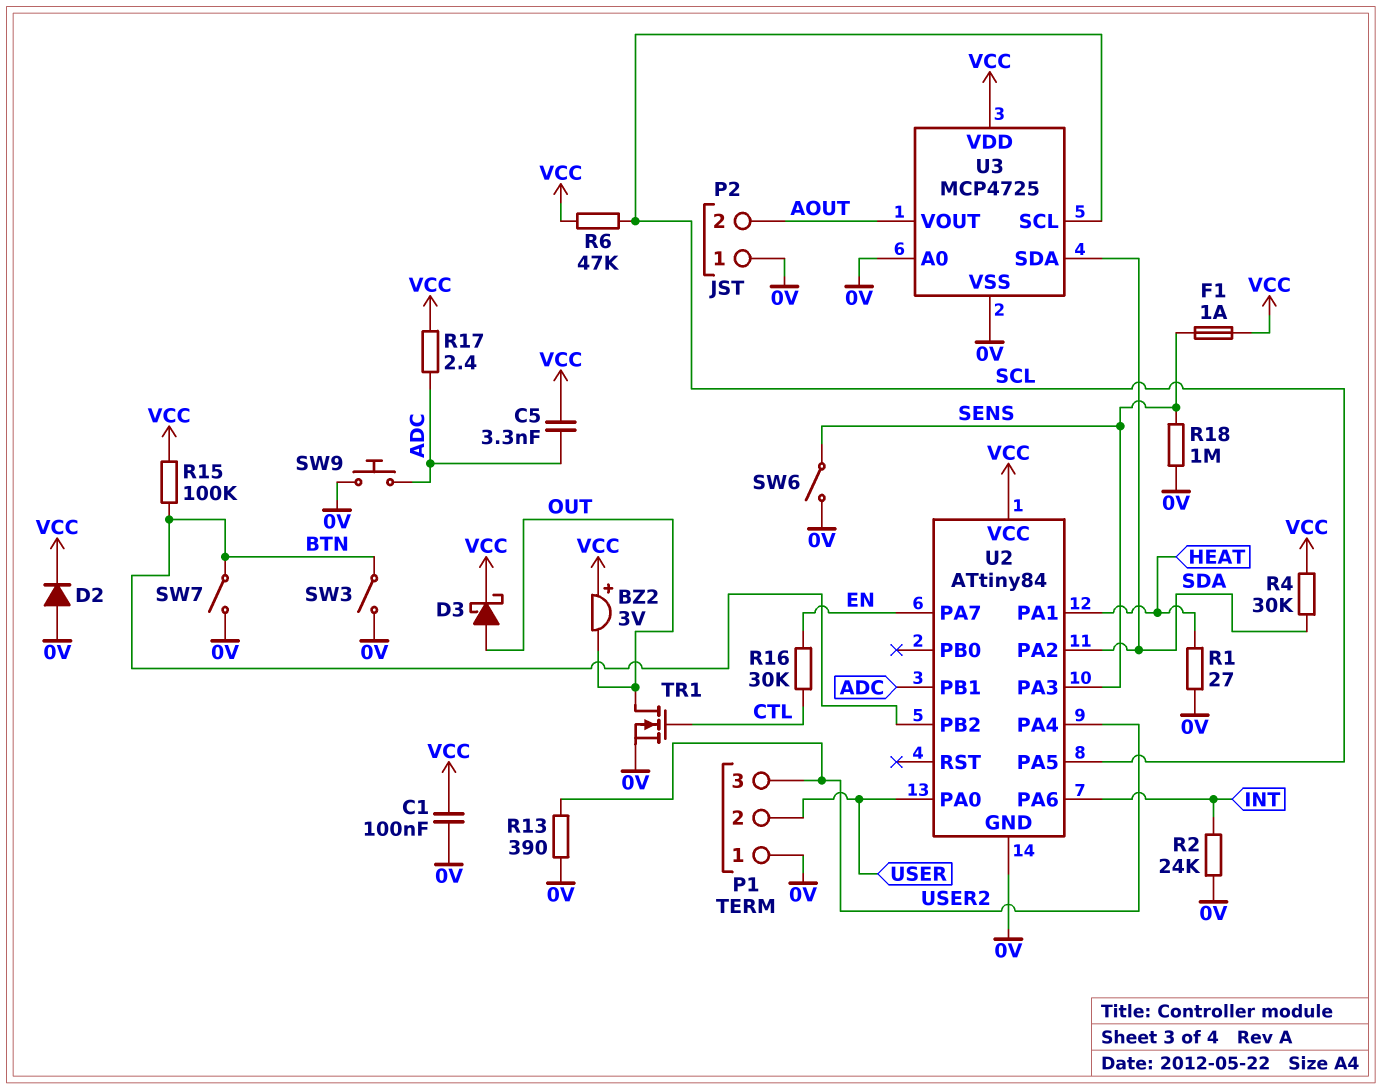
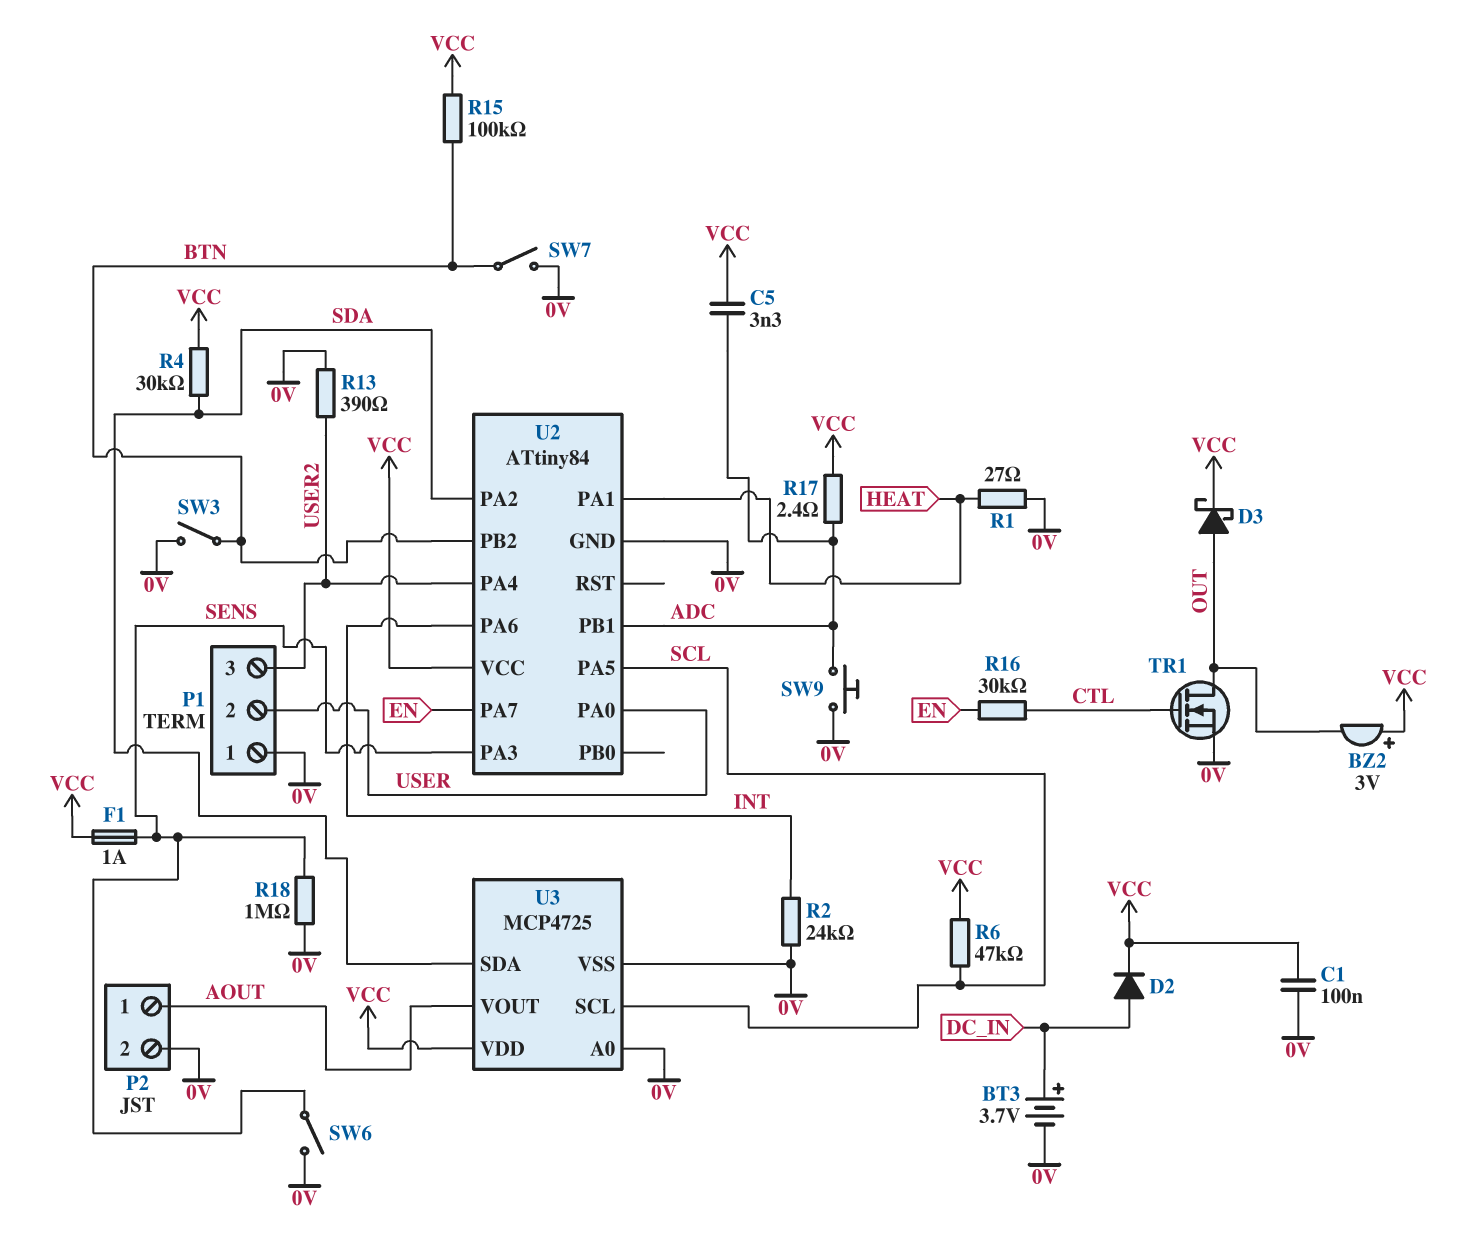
BT3: none -> 3.7V (plus DC_IN, minus 0V)
D2: diode (A 0V, K VCC) -> diode (A DC_IN, K VCC)
P2 pin 1: 0V -> AOUT
P2 pin 2: AOUT -> 0V

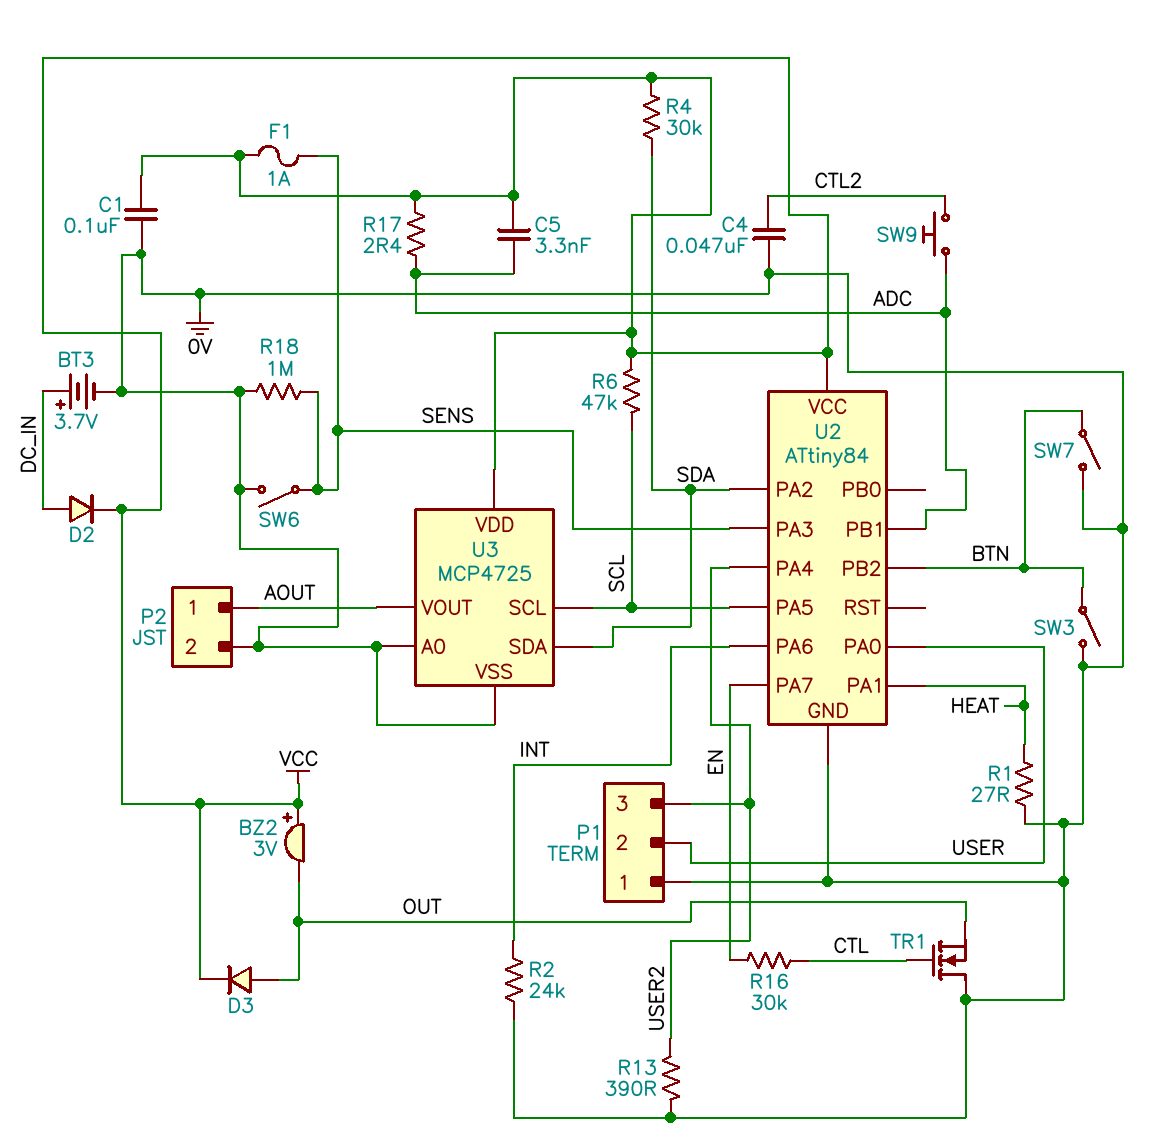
C4: none -> 47nF (0V, CTL2)
D3: schottky (A OUT, K VCC) -> diode (A OUT, K VCC)
R15: 100k (BTN, VCC) -> none
SW9: button (0V, ADC) -> button (ADC, CTL2)
TR1: NMOS (G CTL, D OUT, S 0V) -> NMOS (G CTL, D 0V, S OUT)

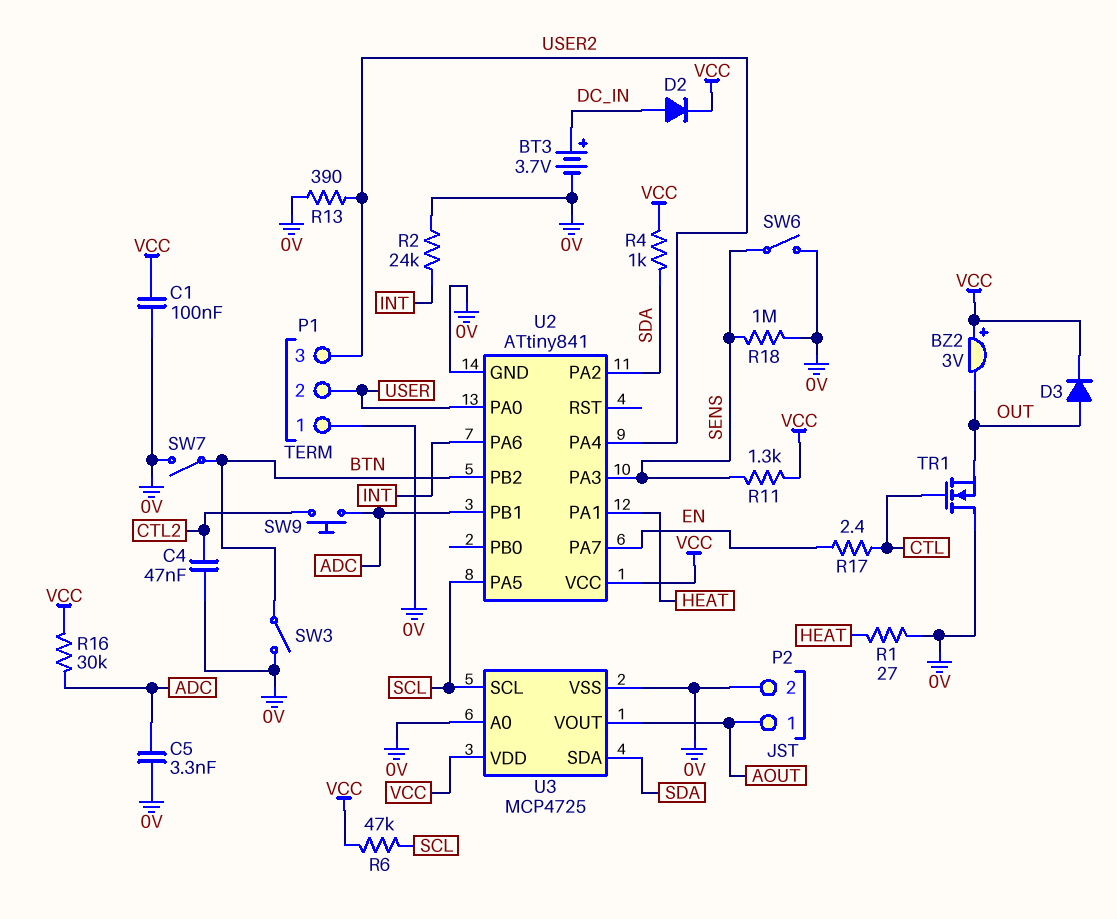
C5: 3.3nF (ADC, VCC) -> 3.3nF (0V, ADC)
F1: 1A (SENS, VCC) -> none
R4: 30k (SDA, VCC) -> 1k (SDA, VCC)
R11: none -> 1.3k (SENS, VCC)
R16: 30k (CTL, EN) -> 30k (ADC, VCC)
R17: 2.4 (ADC, VCC) -> 2.4 (CTL, EN)
U2: ATtiny84 -> ATtiny841

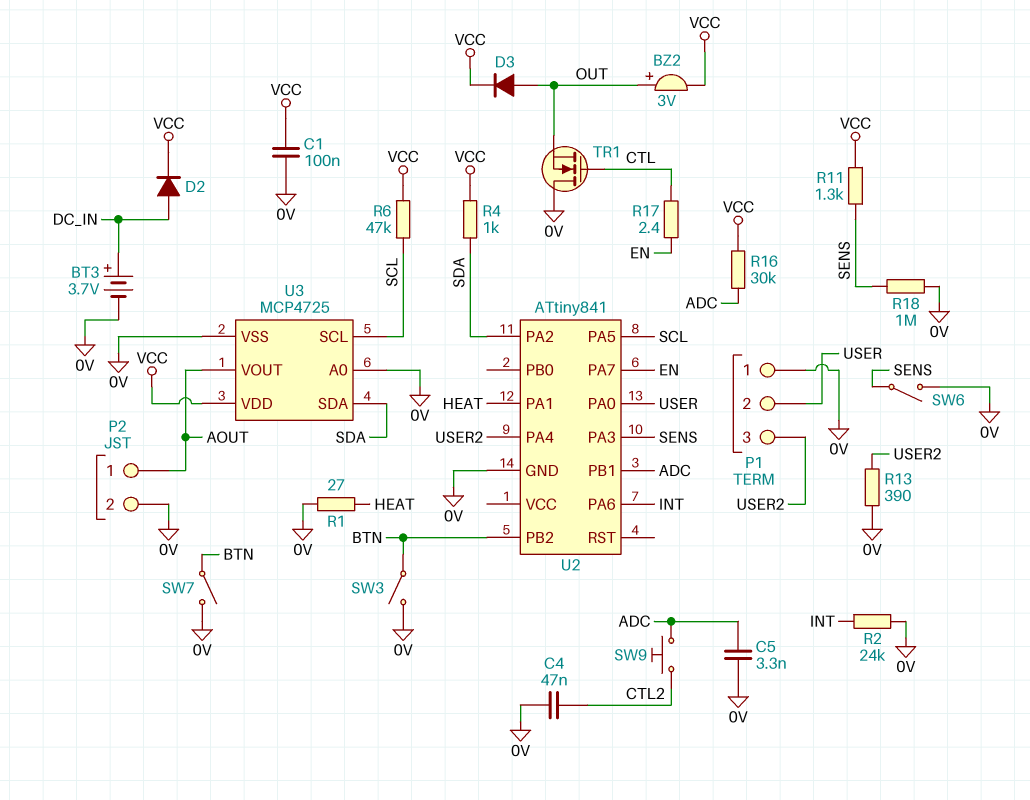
BZ2: buzzer 3V (plus VCC, minus OUT) -> buzzer 3V (plus OUT, minus VCC)
U2 pin VCC: VCC -> none

